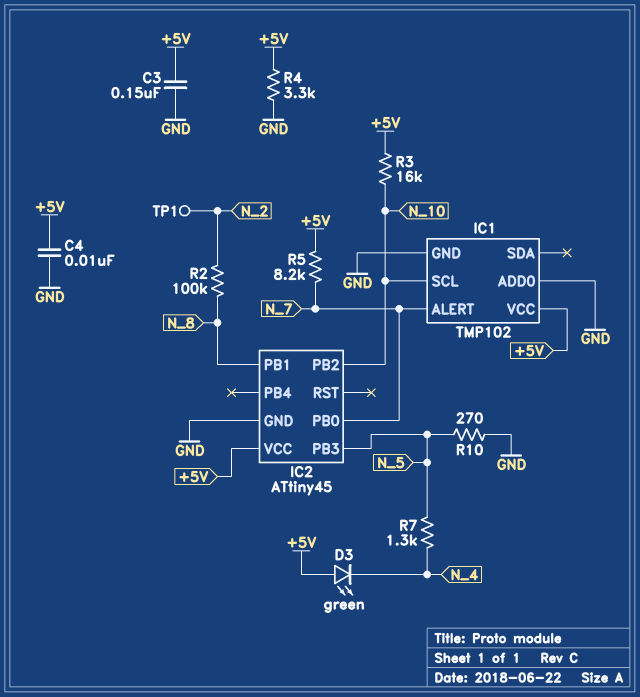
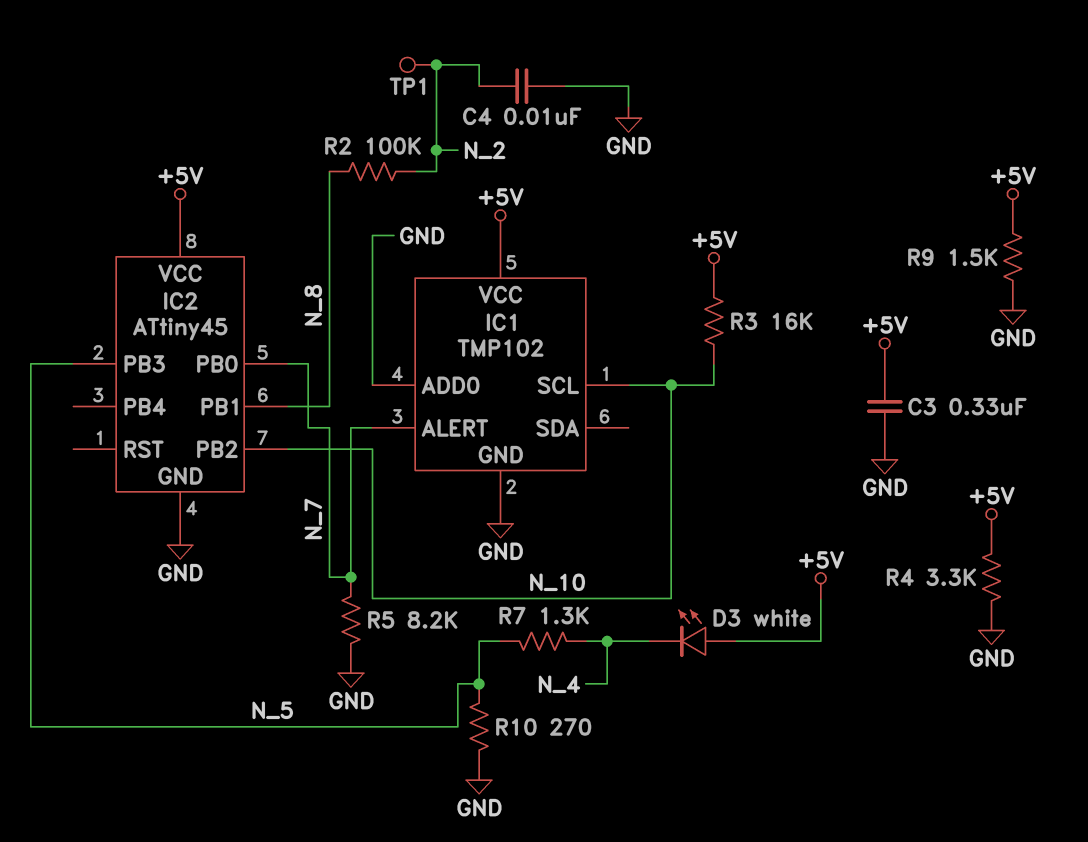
C3: 150nF (+5V, GND) -> 330nF (+5V, GND)
C4: 10nF (+5V, GND) -> 10nF (GND, N_2)
D3: LED green (A +5V, K N_4) -> LED white (A +5V, K N_4)
R5: 8.2k (+5V, N_7) -> 8.2k (GND, N_7)
R9: none -> 1.5k (+5V, GND)

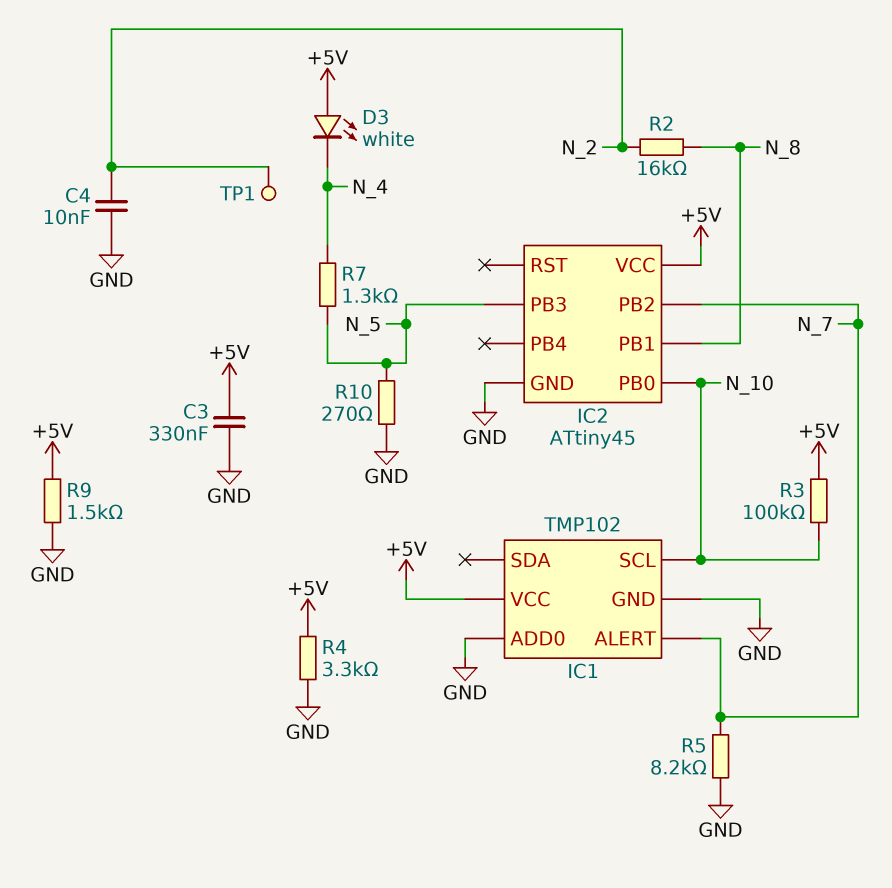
IC2 pin PB0: N_7 -> N_10
IC2 pin PB2: N_10 -> N_7
R2: 100k (N_2, N_8) -> 16k (N_2, N_8)
R3: 16k (+5V, N_10) -> 100k (+5V, N_10)

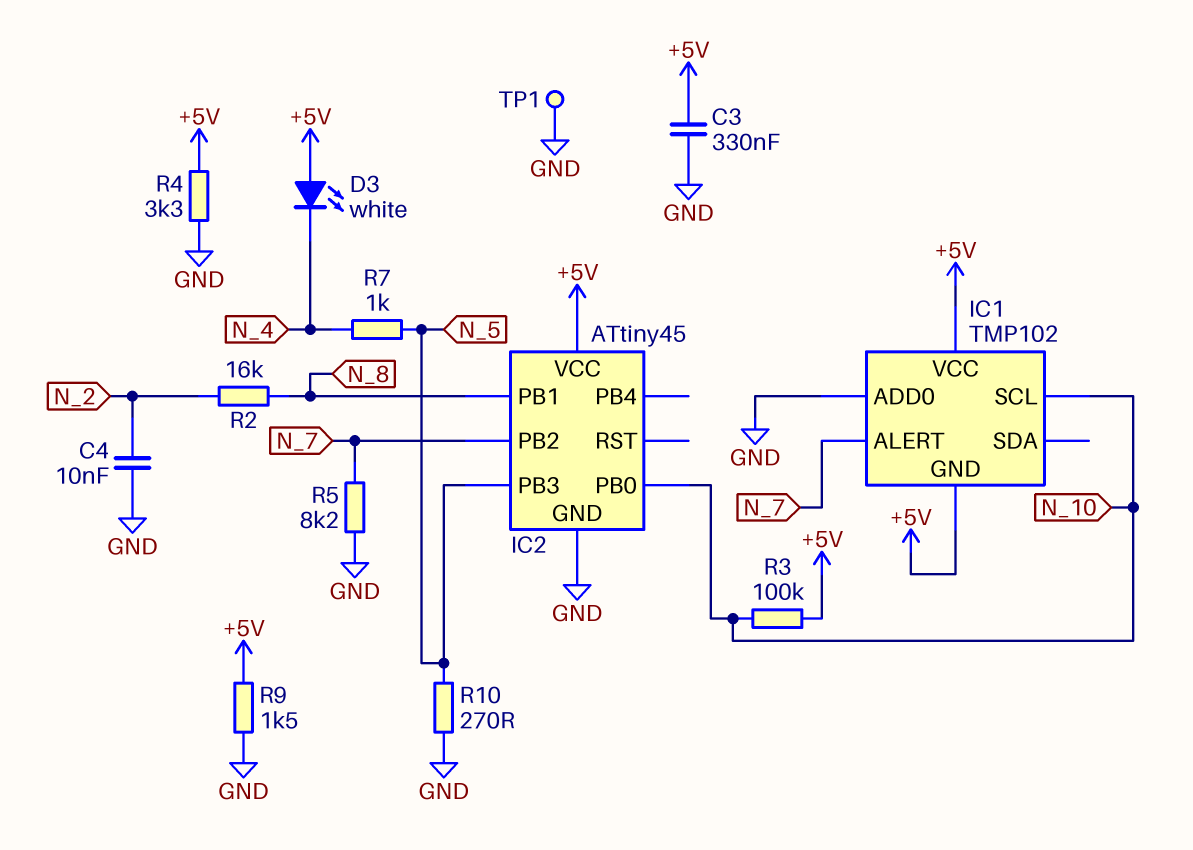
IC1 pin GND: GND -> +5V
R7: 1.3k (N_4, N_5) -> 1k (N_4, N_5)
TP1: test point (N_2) -> test point (GND)

